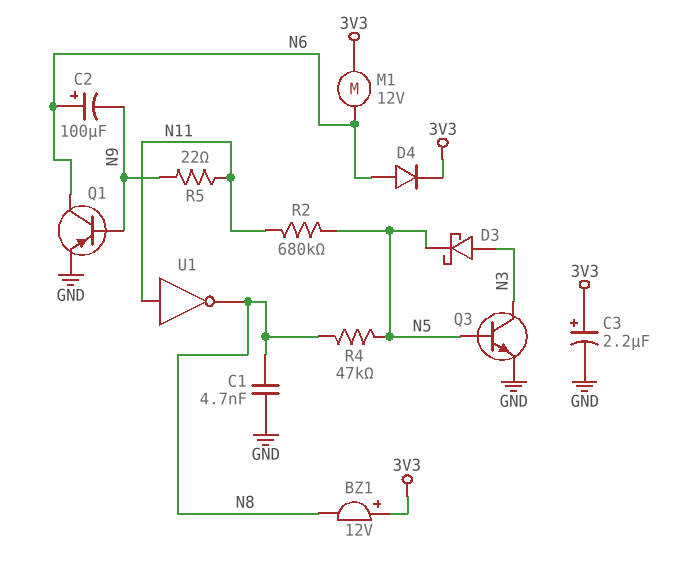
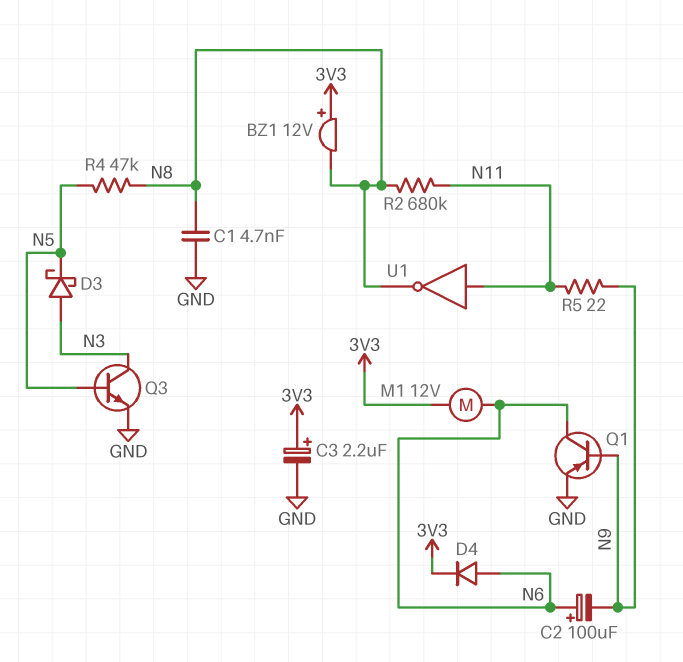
R2: 680k (N5, N11) -> 680k (N8, N11)

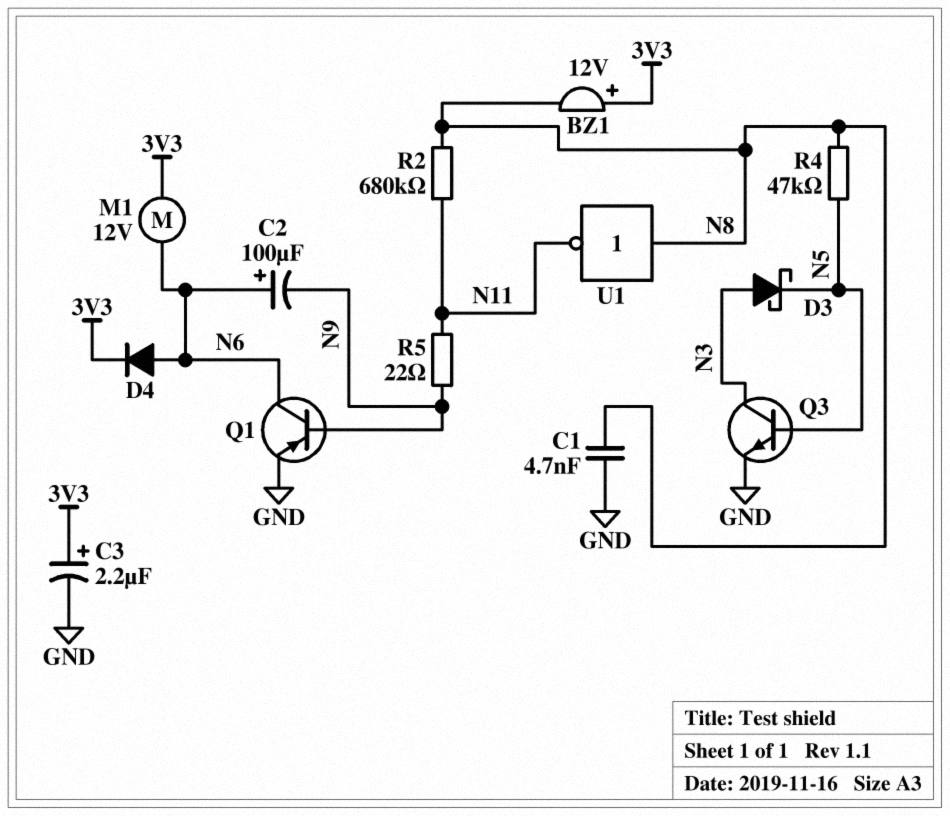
U1: NOT (in N11, out N8) -> NOT (in N8, out N11)

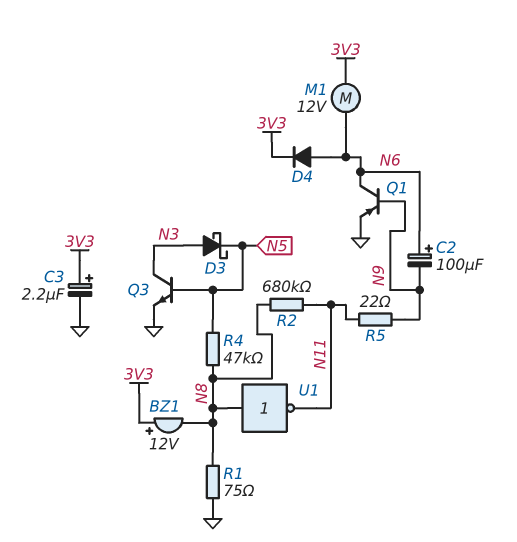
C1: 4.7nF (GND, N8) -> none
R1: none -> 75 (GND, N8)

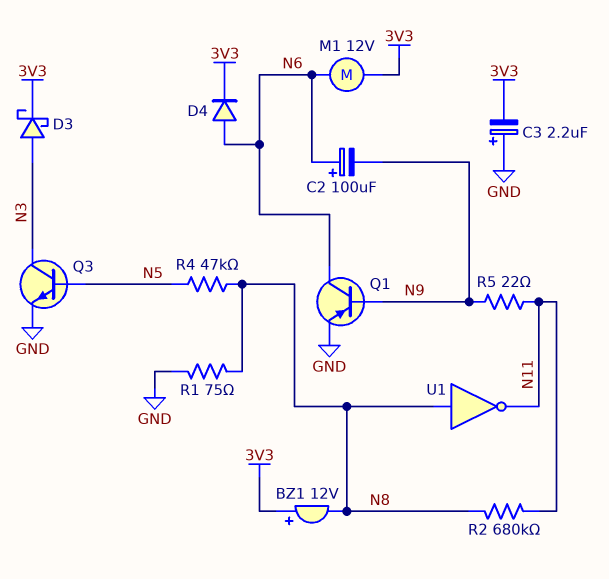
C3: 2.2uF (plus 3V3, minus GND) -> 2.2uF (plus GND, minus 3V3)
D3: schottky (A N3, K N5) -> schottky (A N3, K 3V3)

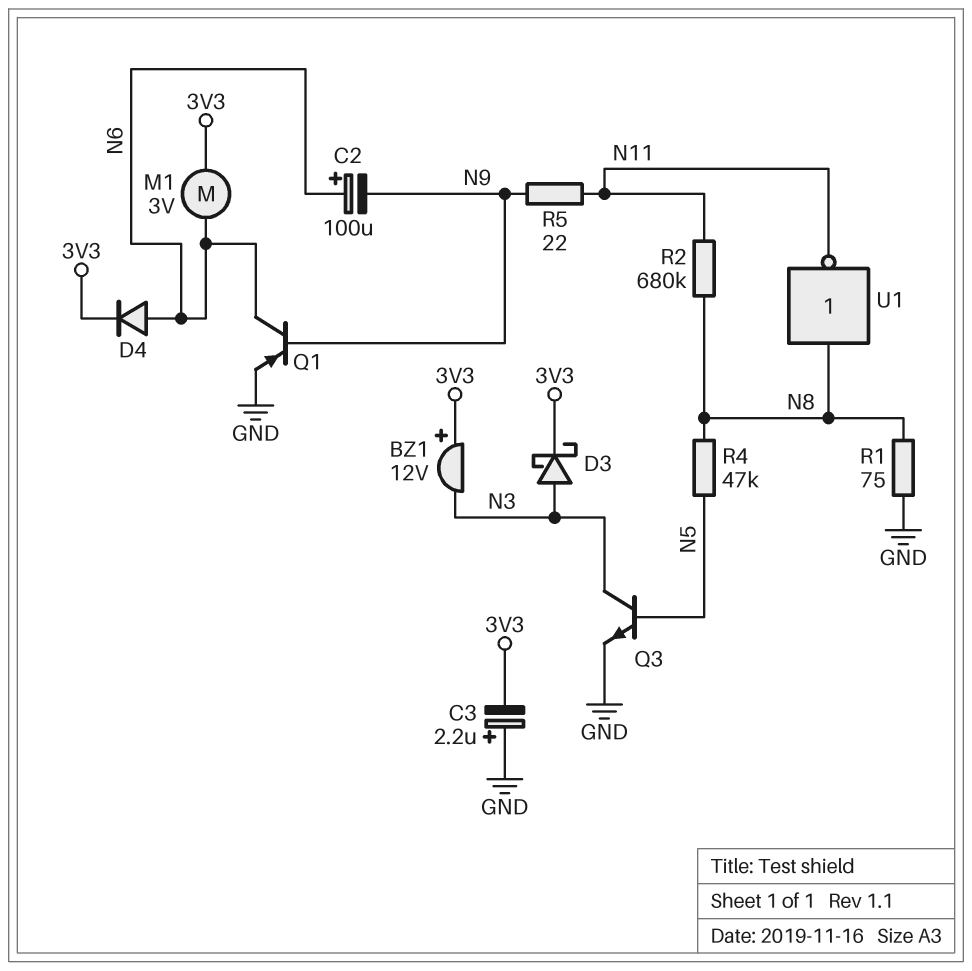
BZ1: buzzer 12V (plus 3V3, minus N8) -> buzzer 12V (plus 3V3, minus N3)
M1: motor 12V (3V3, N6) -> motor 3V (3V3, N6)

